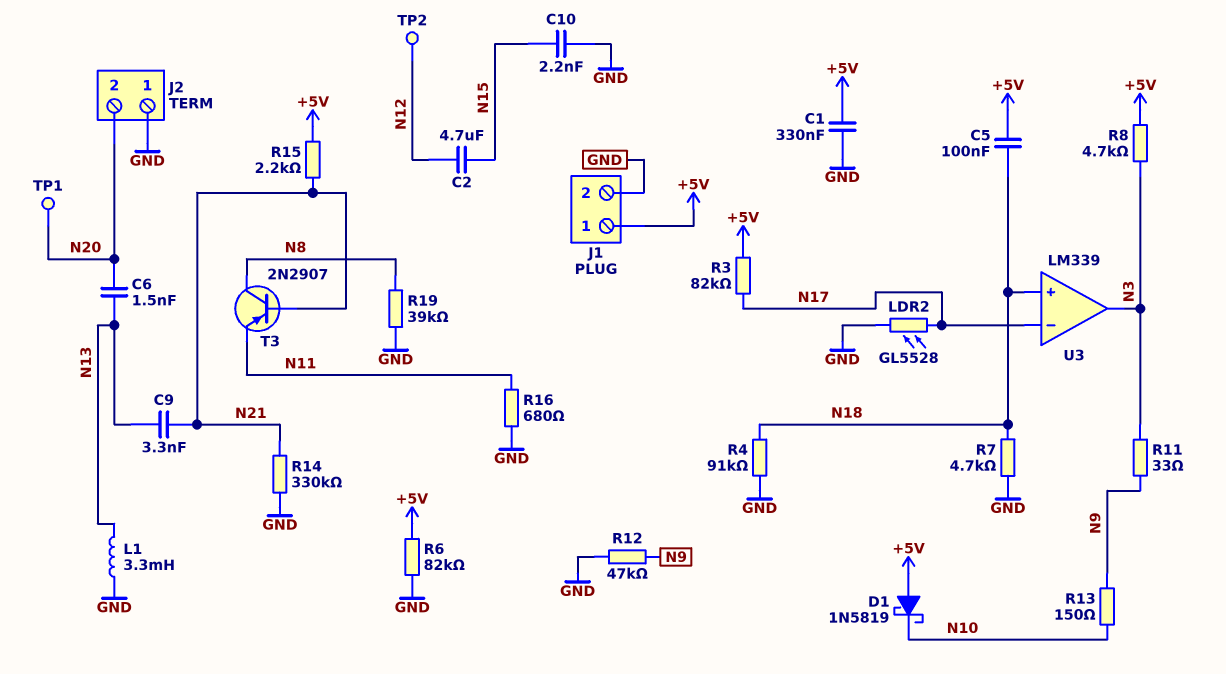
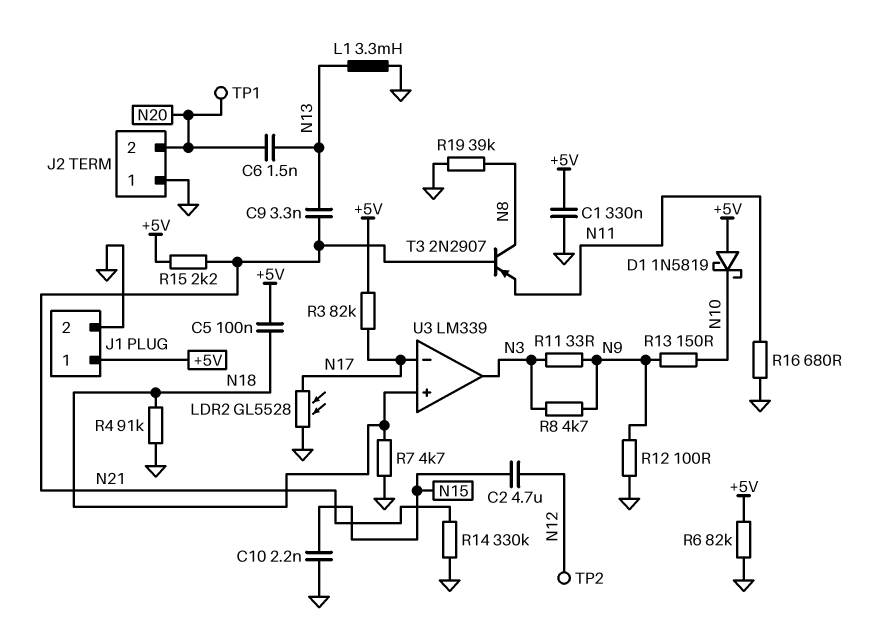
R8: 4.7k (+5V, N3) -> 4.7k (N3, N9)
R12: 47k (GND, N9) -> 100 (GND, N9)

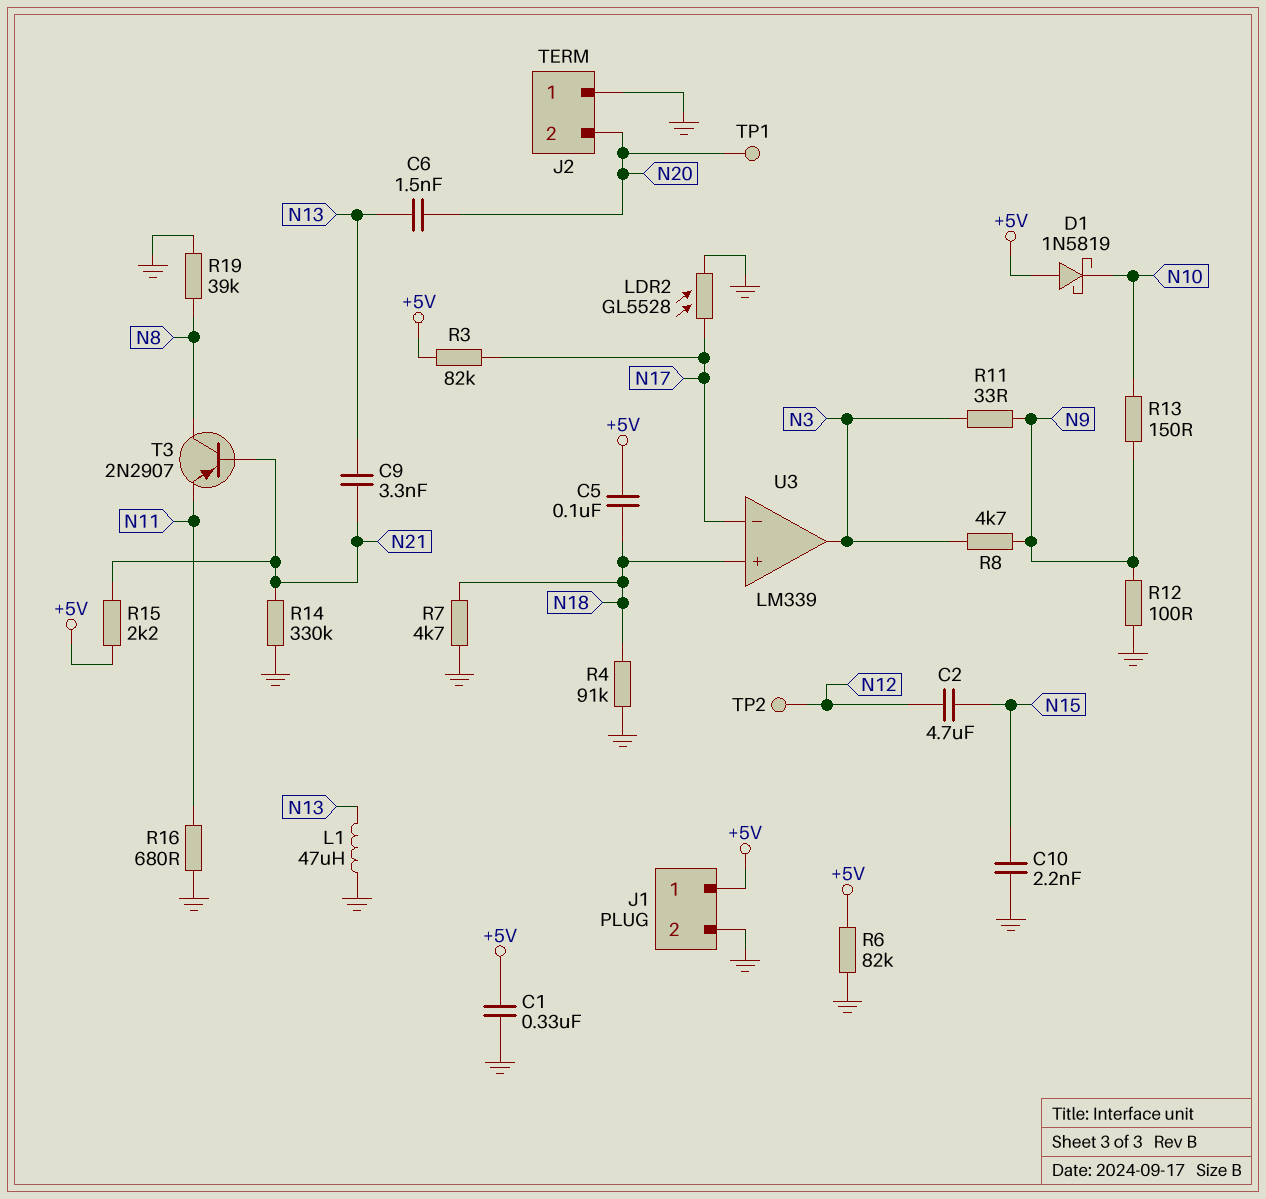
L1: 3.3mH (GND, N13) -> 47uH (GND, N13)

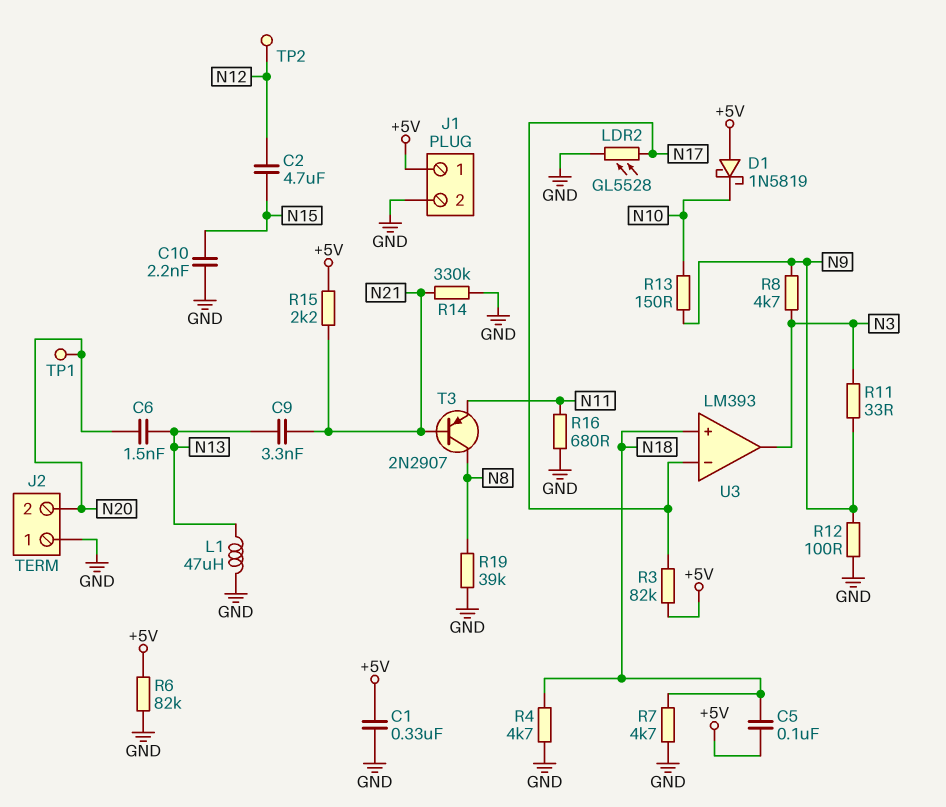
R4: 91k (GND, N18) -> 4.7k (GND, N18)
U3: LM339 -> LM393

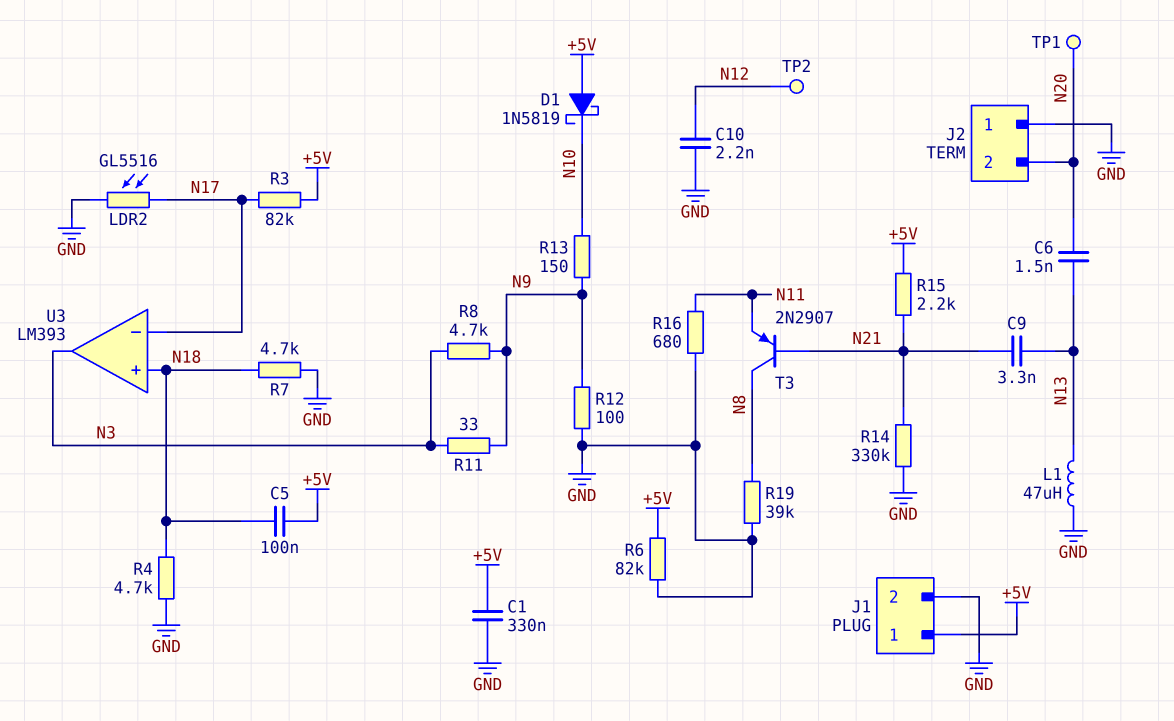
C2: 4.7uF (N12, N15) -> none
C10: 2.2nF (GND, N15) -> 2.2nF (GND, N12)
LDR2: GL5528 (GND, N17) -> GL5516 (GND, N17)

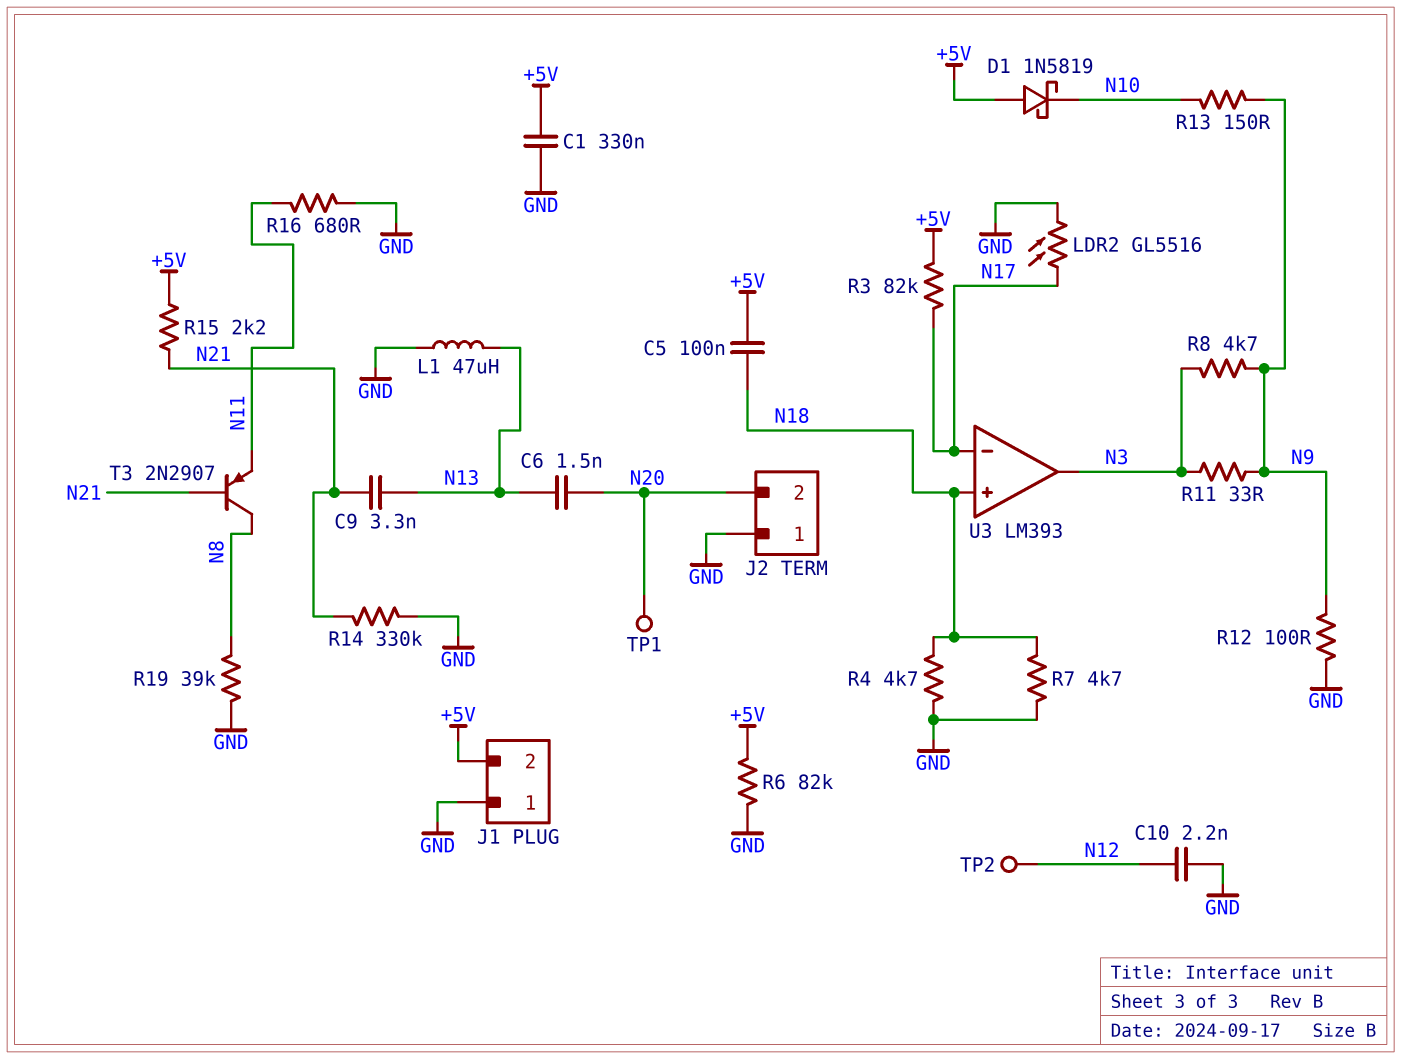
J1 pin 1: +5V -> GND
J1 pin 2: GND -> +5V

